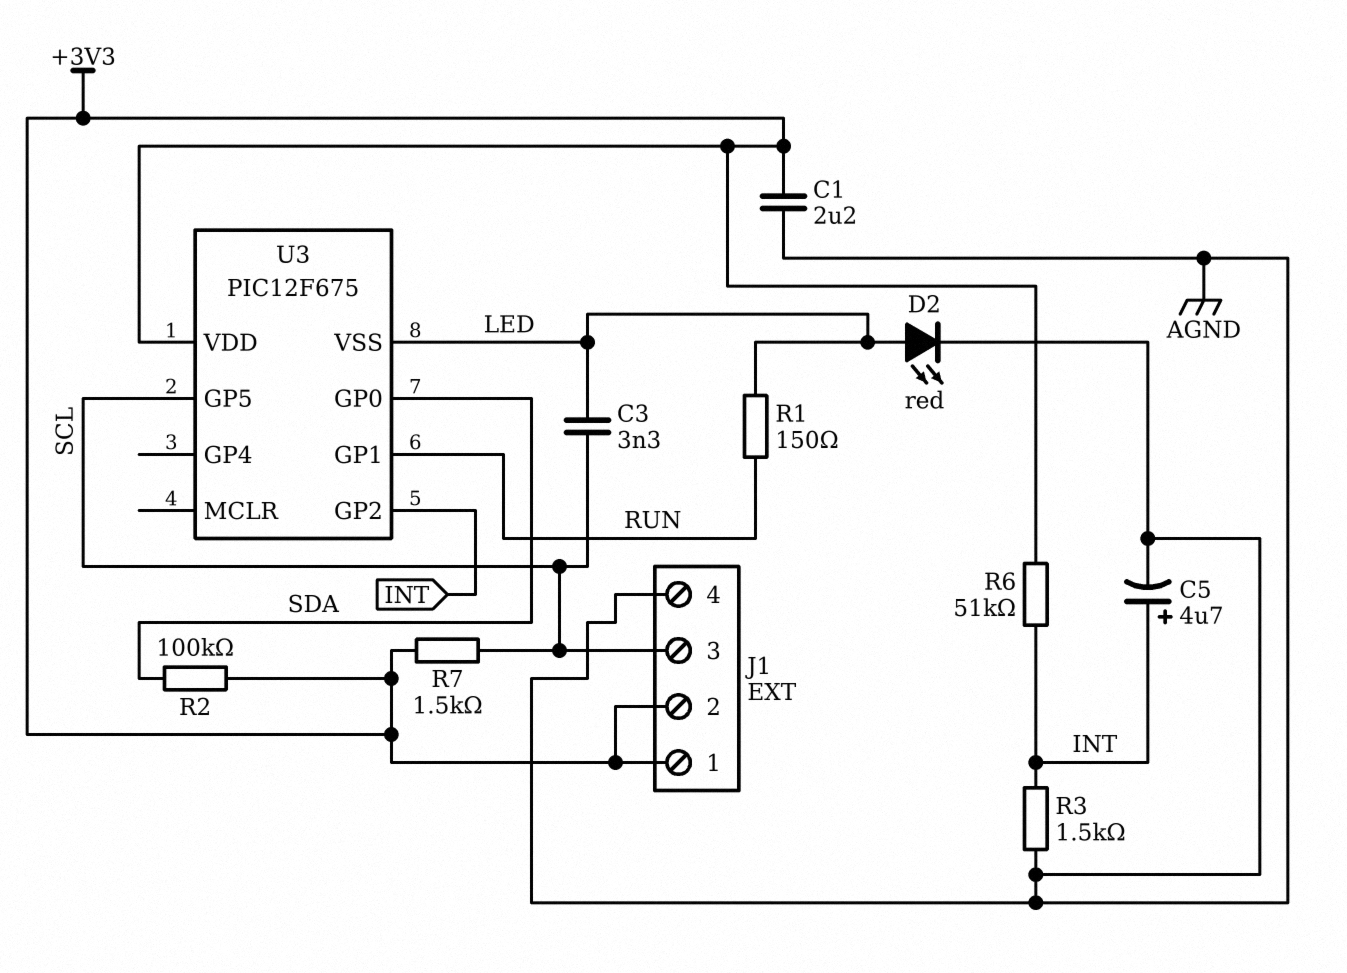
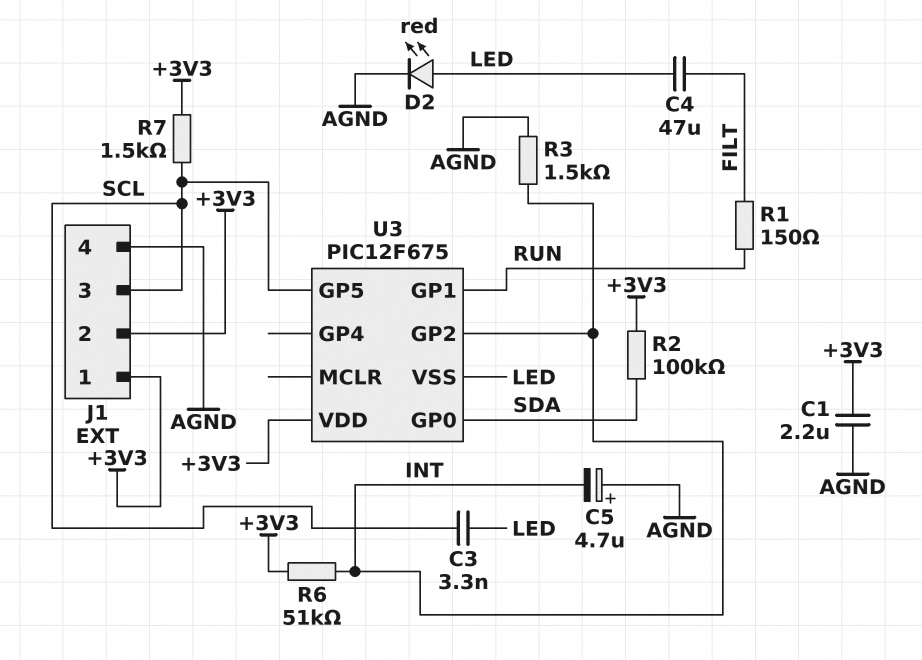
C4: none -> 47uF (FILT, LED)
C5: 4.7uF (plus INT, minus AGND) -> 4.7uF (plus AGND, minus INT)
R1: 150 (LED, RUN) -> 150 (FILT, RUN)

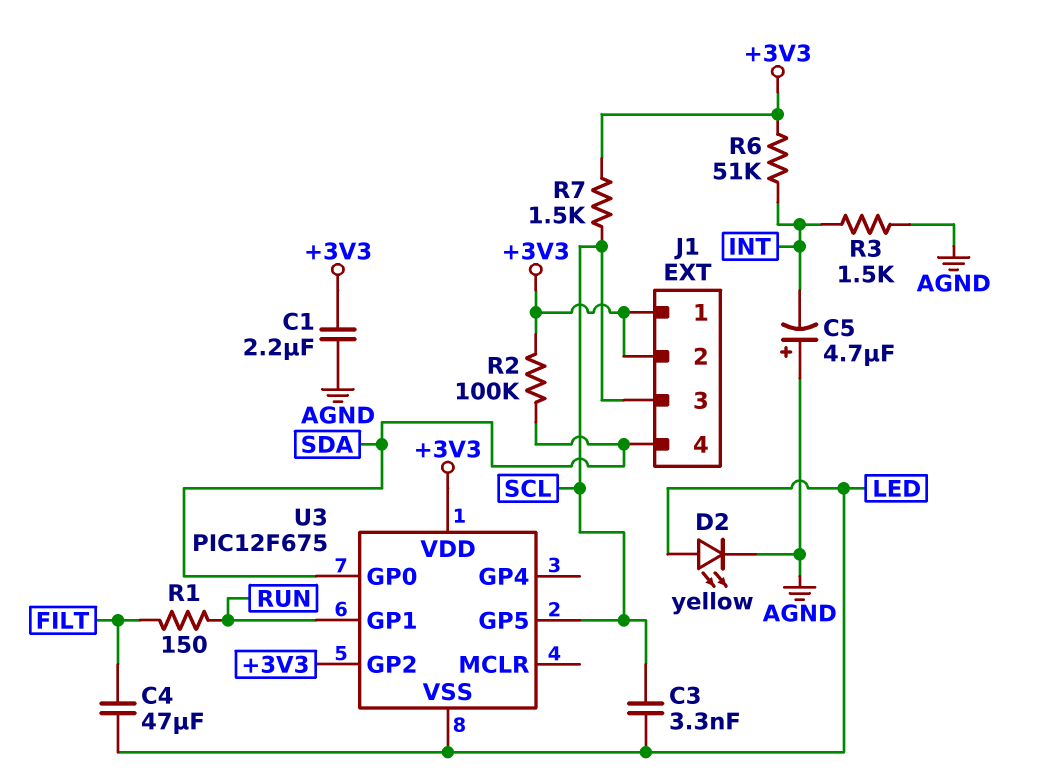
D2: LED red (A LED, K AGND) -> LED yellow (A LED, K AGND)
J1 pin 4: AGND -> SDA
U3 pin GP2: INT -> +3V3

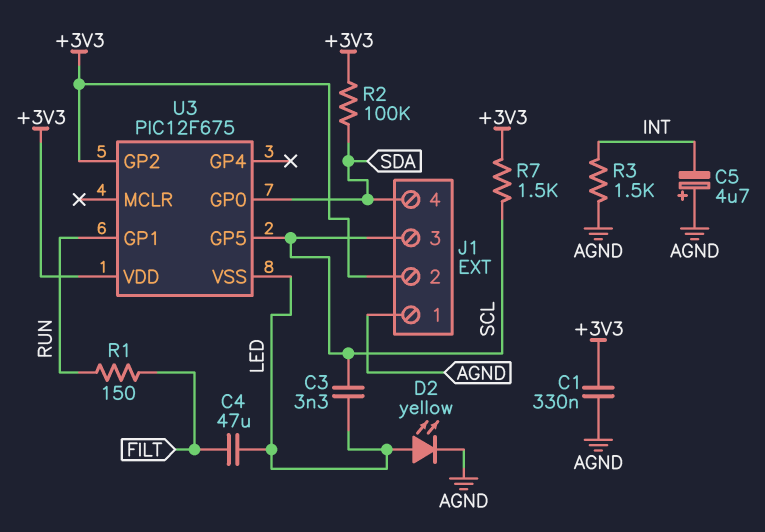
C1: 2.2uF (+3V3, AGND) -> 330nF (+3V3, AGND)
J1 pin 1: +3V3 -> AGND
R6: 51k (+3V3, INT) -> none

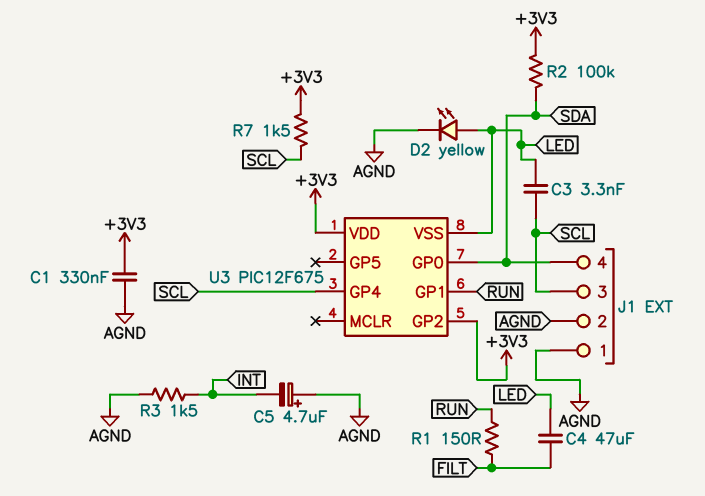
J1 pin 2: +3V3 -> AGND
U3 pin GP4: none -> SCL
U3 pin GP5: SCL -> none

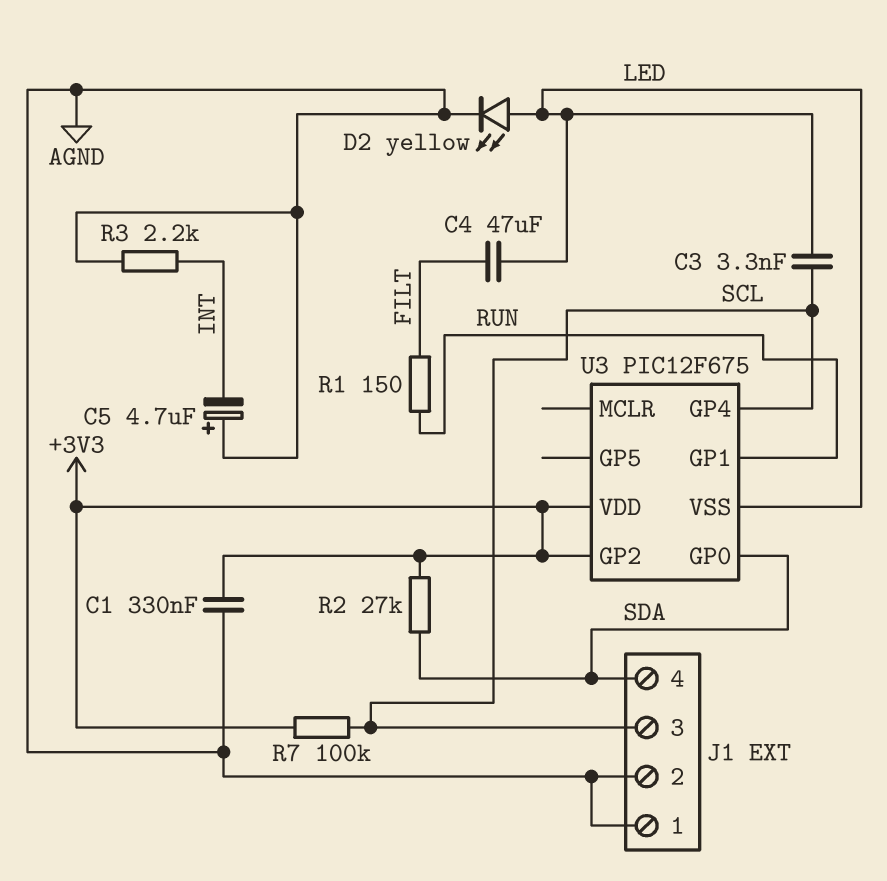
R2: 100k (+3V3, SDA) -> 27k (+3V3, SDA)
R3: 1.5k (AGND, INT) -> 2.2k (AGND, INT)
R7: 1.5k (+3V3, SCL) -> 100k (+3V3, SCL)

